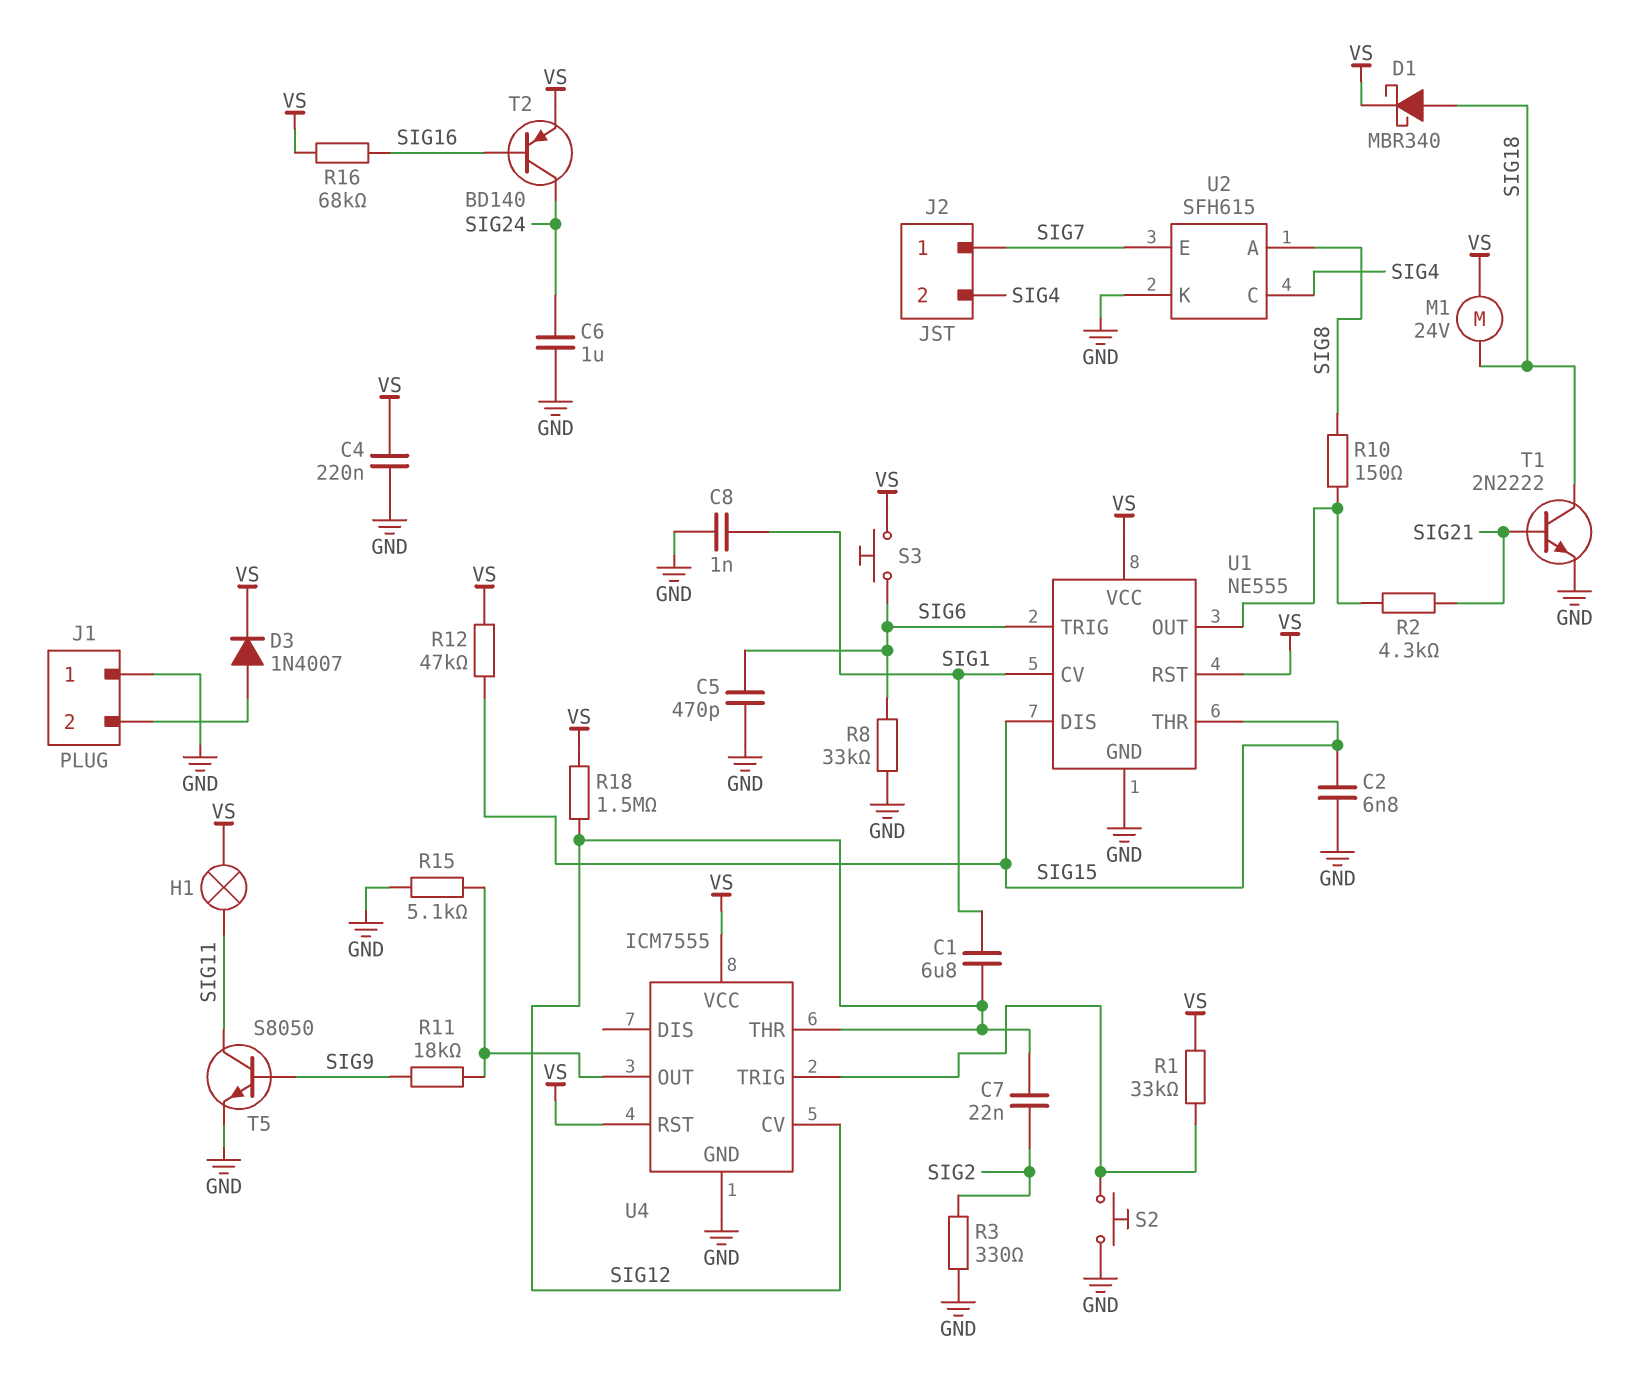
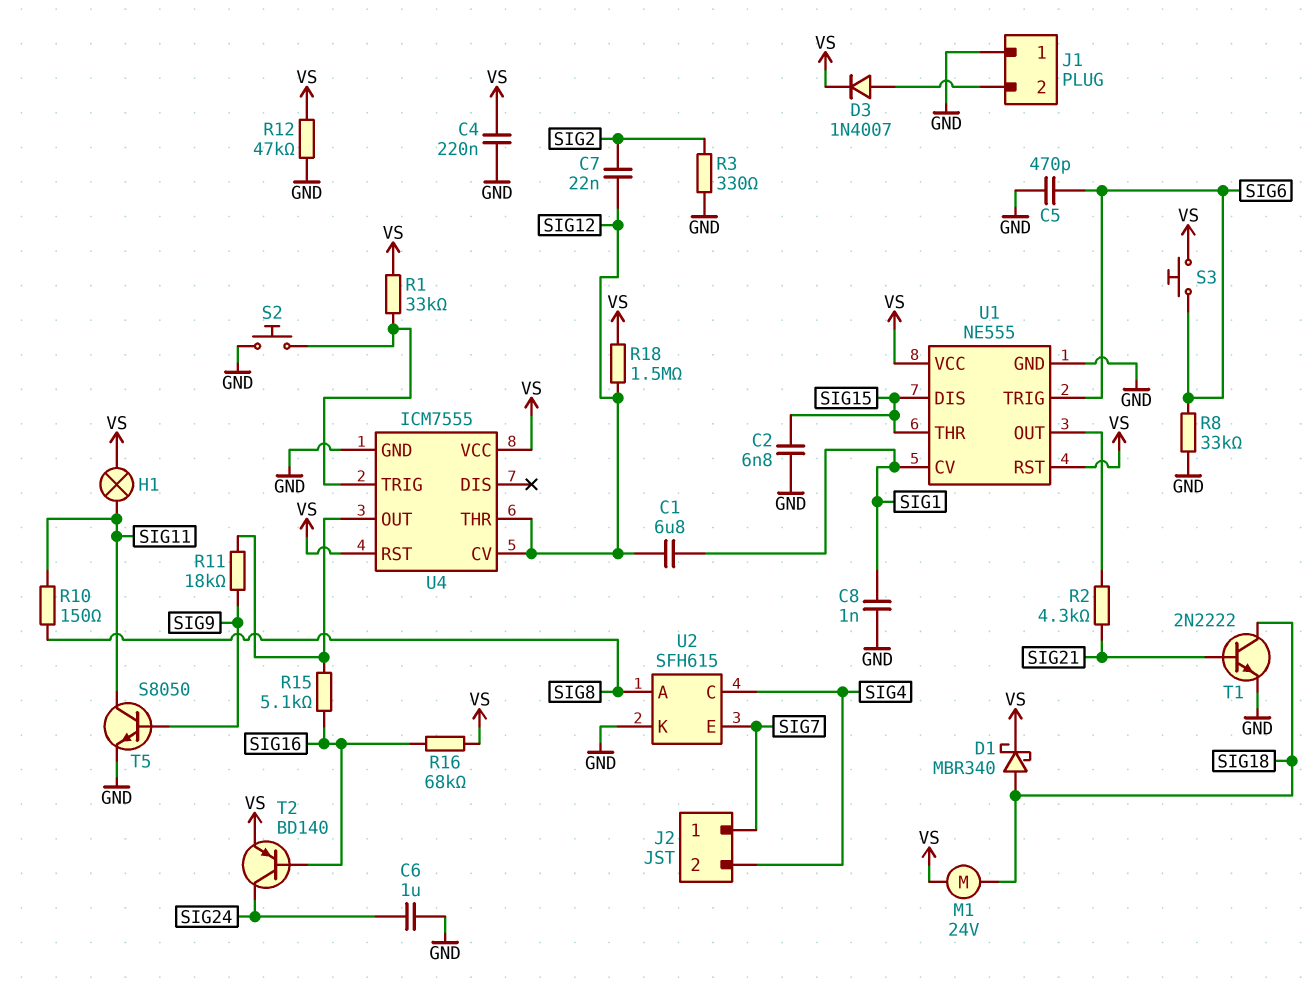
R10: 150 (SIG8, U1/OUT) -> 150 (SIG8, SIG11)
R12: 47k (SIG15, VS) -> 47k (GND, VS)
R15: 5.1k (GND, U4/OUT) -> 5.1k (SIG16, U4/OUT)

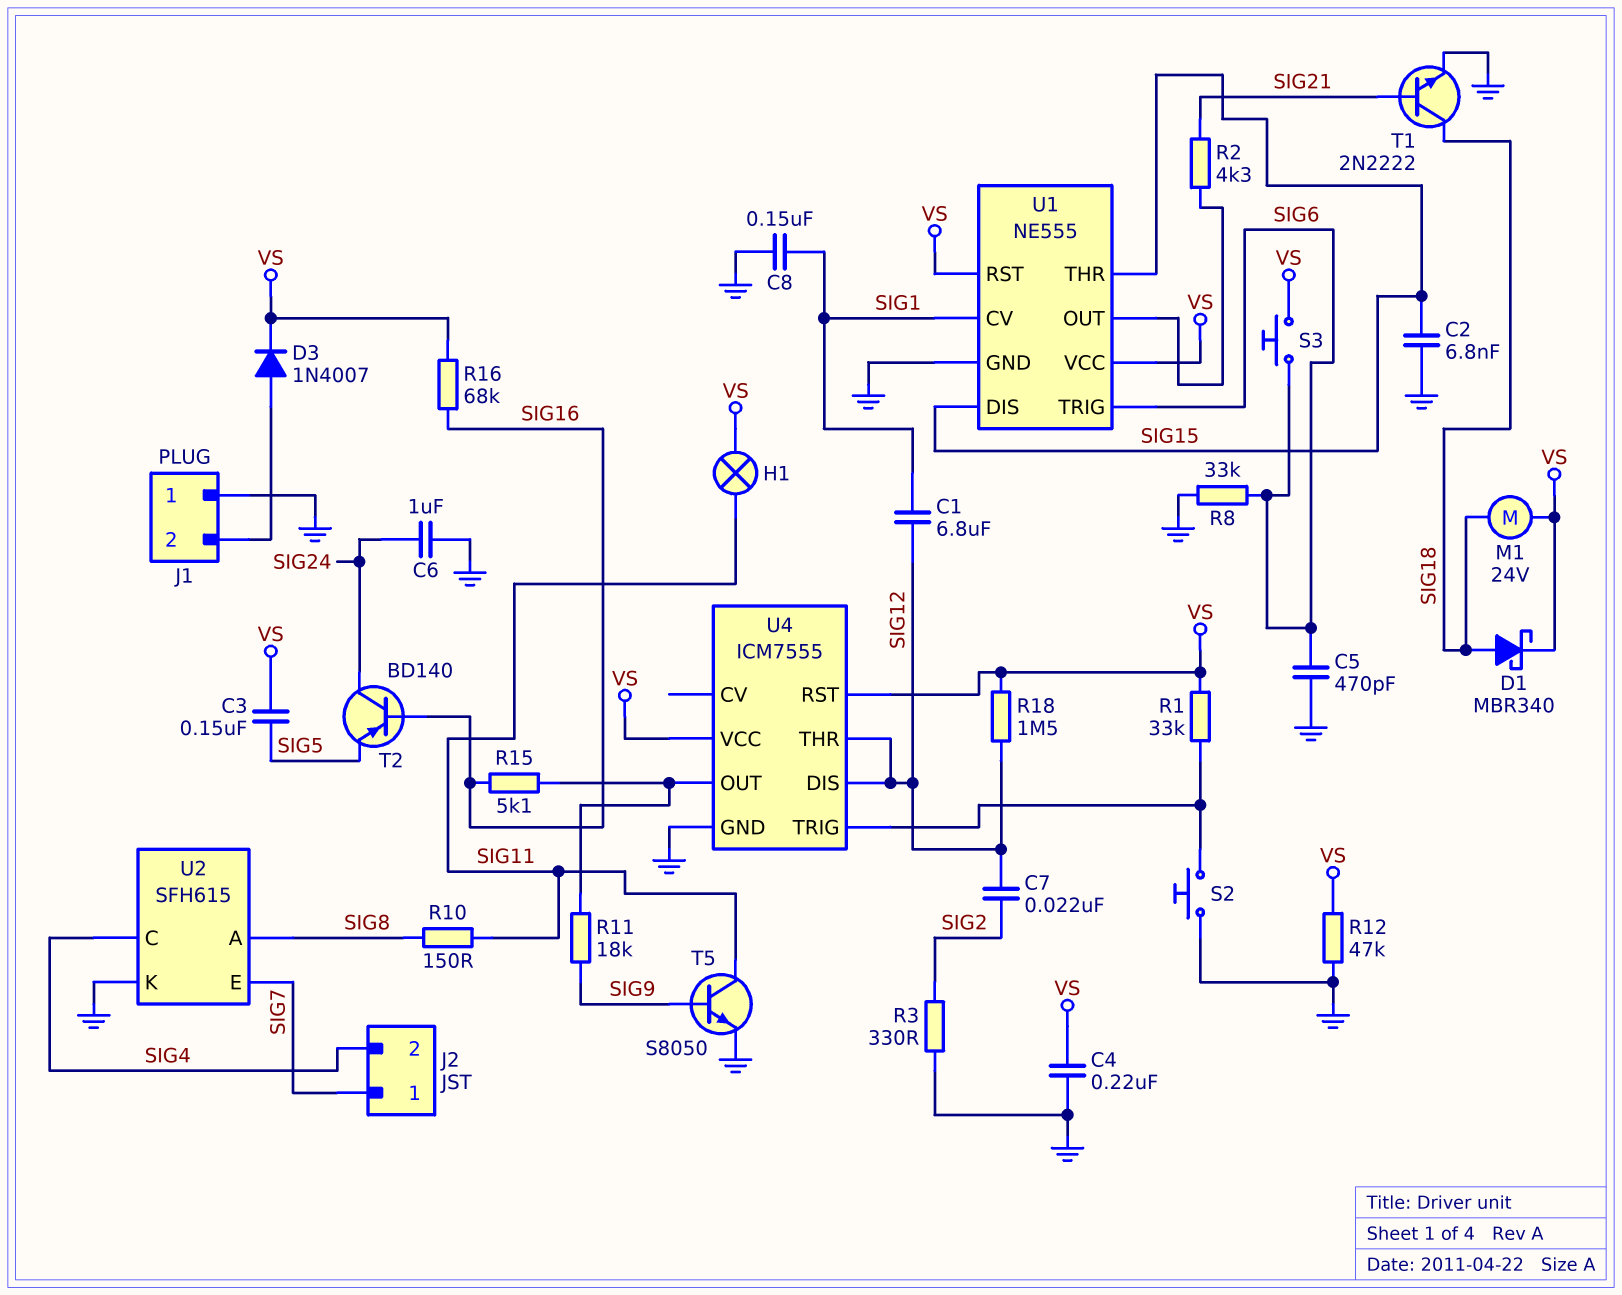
C3: none -> 150nF (SIG5, VS)
C8: 1nF (GND, SIG1) -> 150nF (GND, SIG1)
T2: PNP BD140 (B SIG16, C SIG24, E VS) -> PNP BD140 (B SIG16, C SIG24, E SIG5)
U4 pin CV: SIG12 -> none
U4 pin DIS: none -> SIG12

